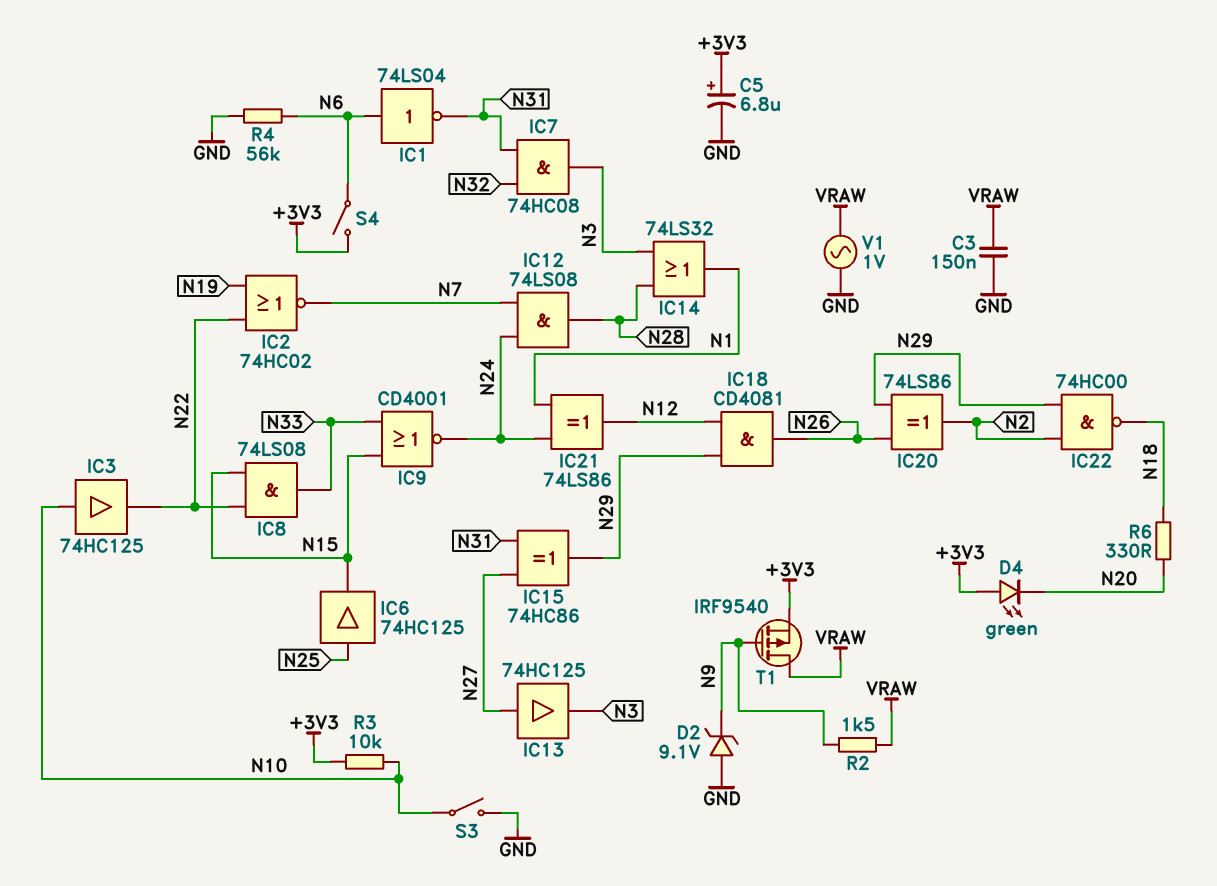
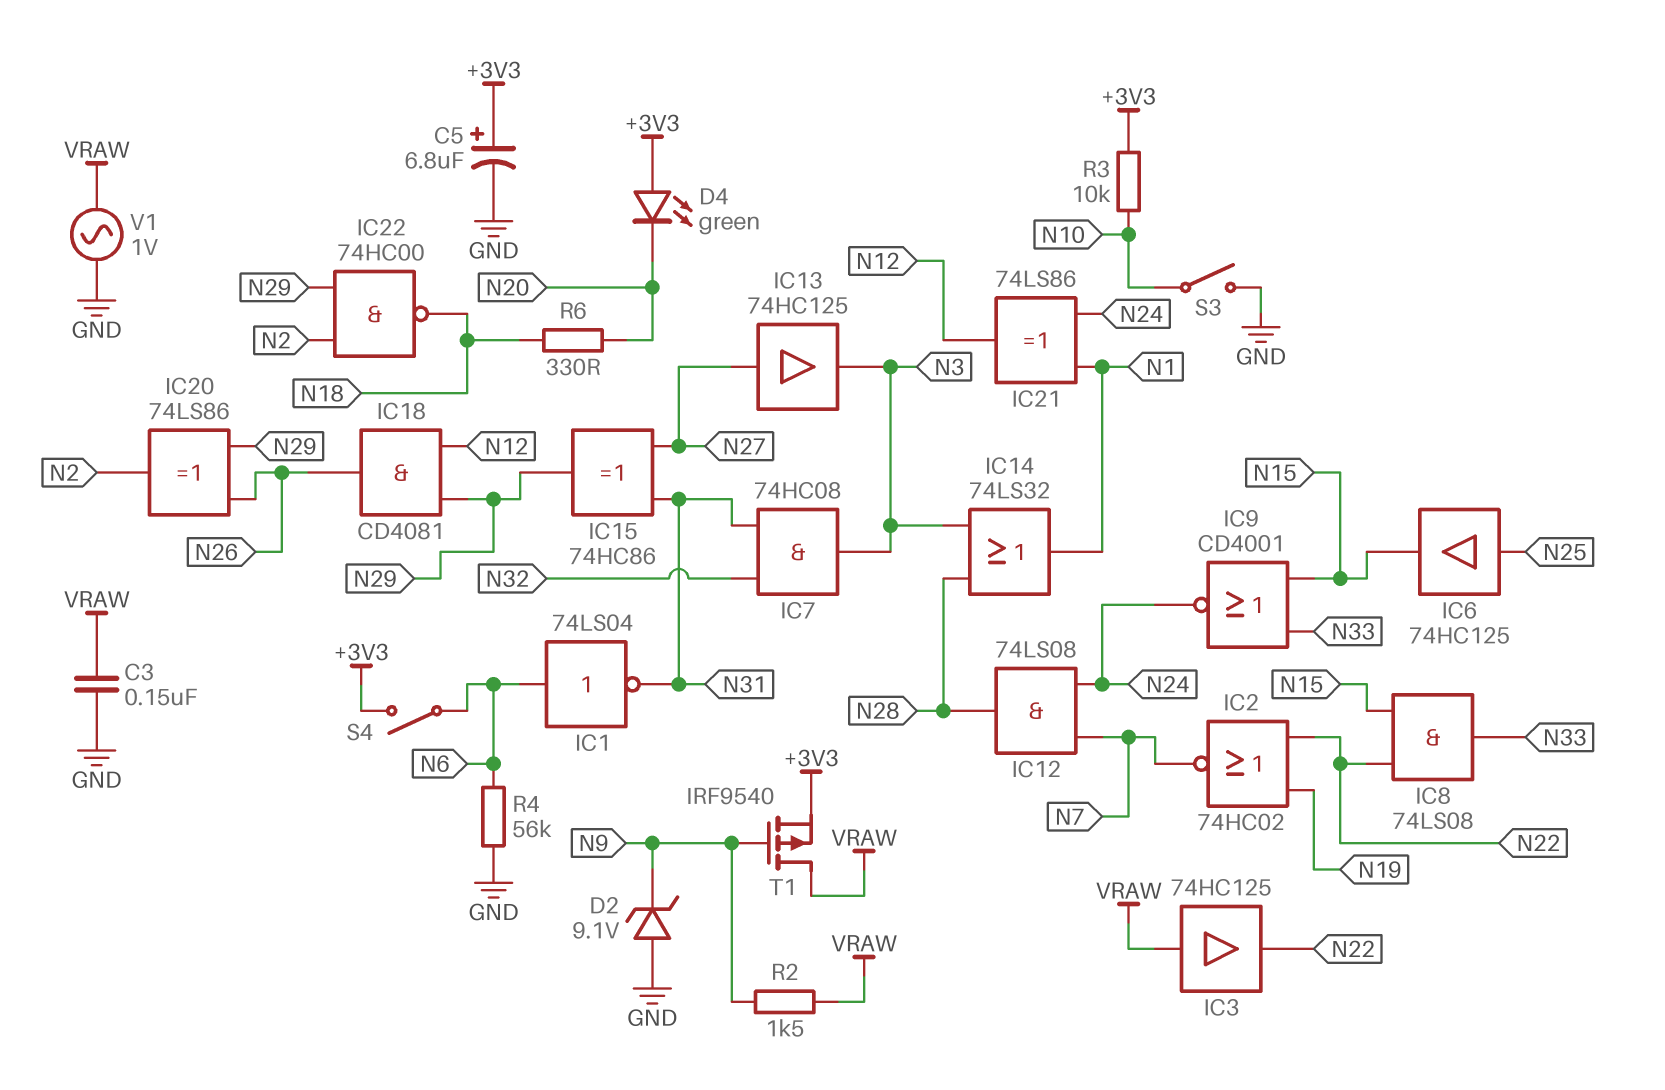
IC3: buffer 74HC125 (in N10, out N22) -> buffer 74HC125 (in VRAW, out N22)

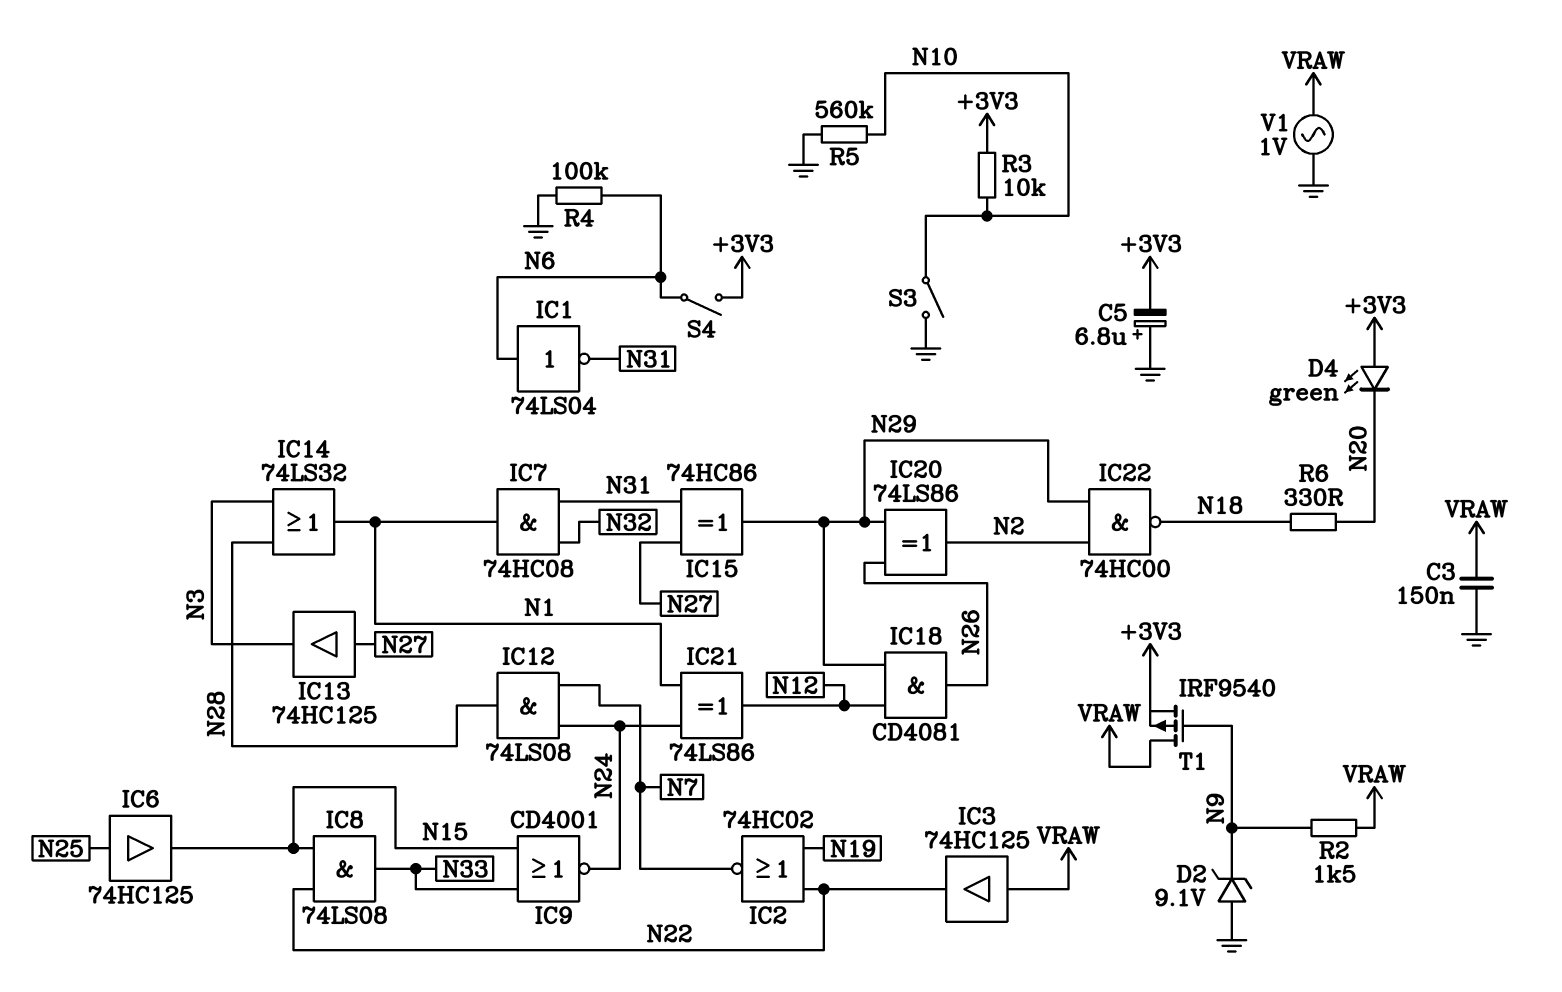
C5: 6.8uF (plus +3V3, minus GND) -> 6.8uF (plus GND, minus +3V3)
IC7: AND 74HC08 (in N31, in N32, out N3) -> AND 74HC08 (in N31, in N32, out N1)
R4: 56k (GND, N6) -> 100k (GND, N6)
R5: none -> 560k (GND, N10)

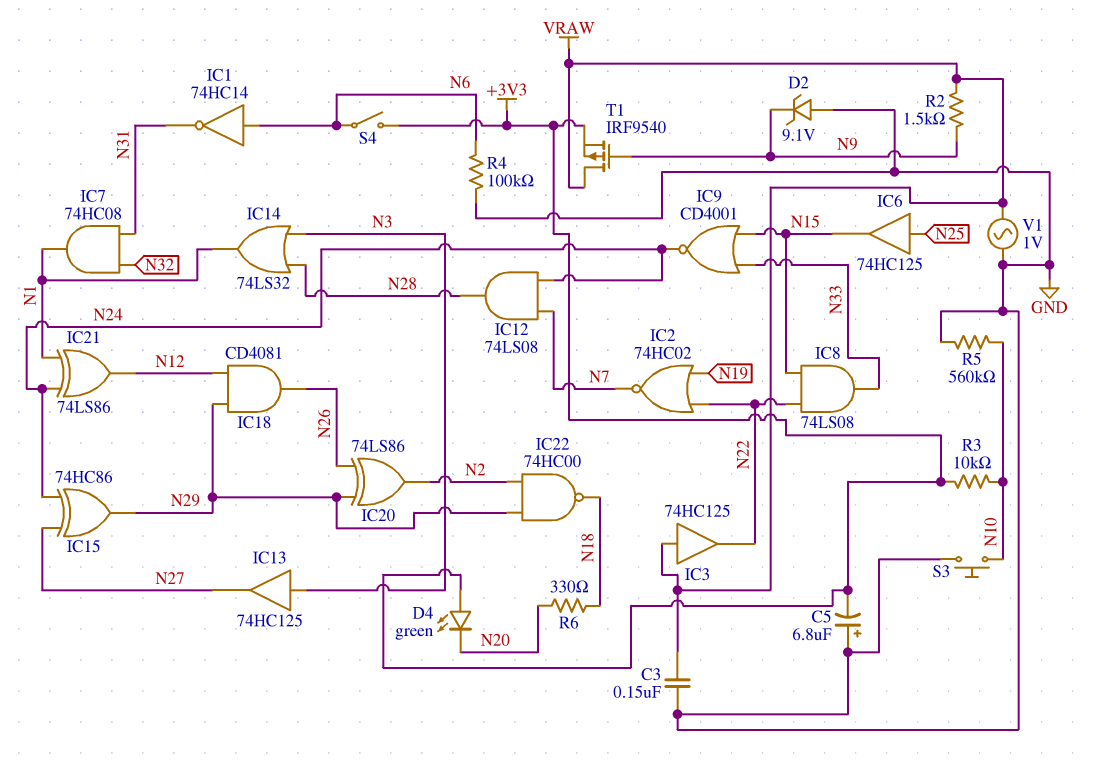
IC1: NOT 74LS04 (in N6, out N31) -> NOT 74HC14 (in N6, out N31)
IC13: buffer 74HC125 (in N27, out N3) -> buffer 74HC125 (in N3, out N27)
IC15: XOR 74HC86 (in N27, in N31, out N29) -> XOR 74HC86 (in N24, in N27, out N29)
S3: switch (GND, N10) -> button (GND, N10)

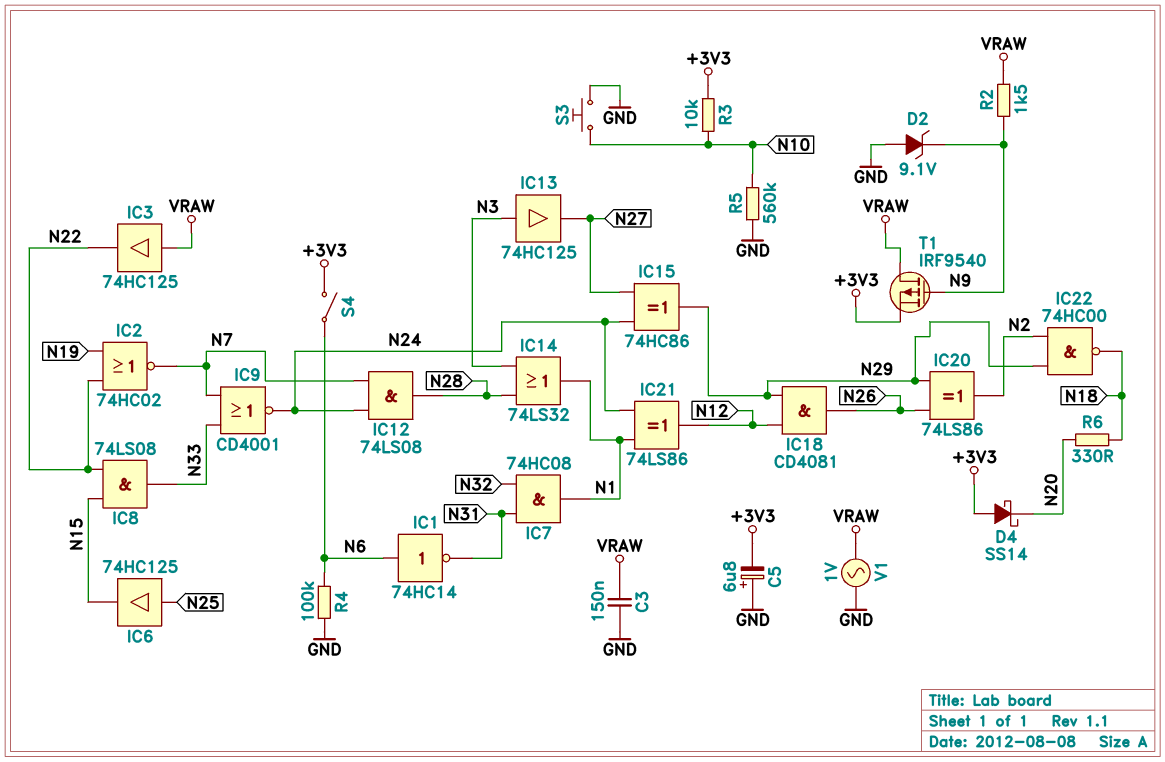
D4: LED green (A +3V3, K N20) -> schottky SS14 (A +3V3, K N20)
IC9: NOR CD4001 (in N15, in N33, out N24) -> NOR CD4001 (in N7, in N33, out N24)

